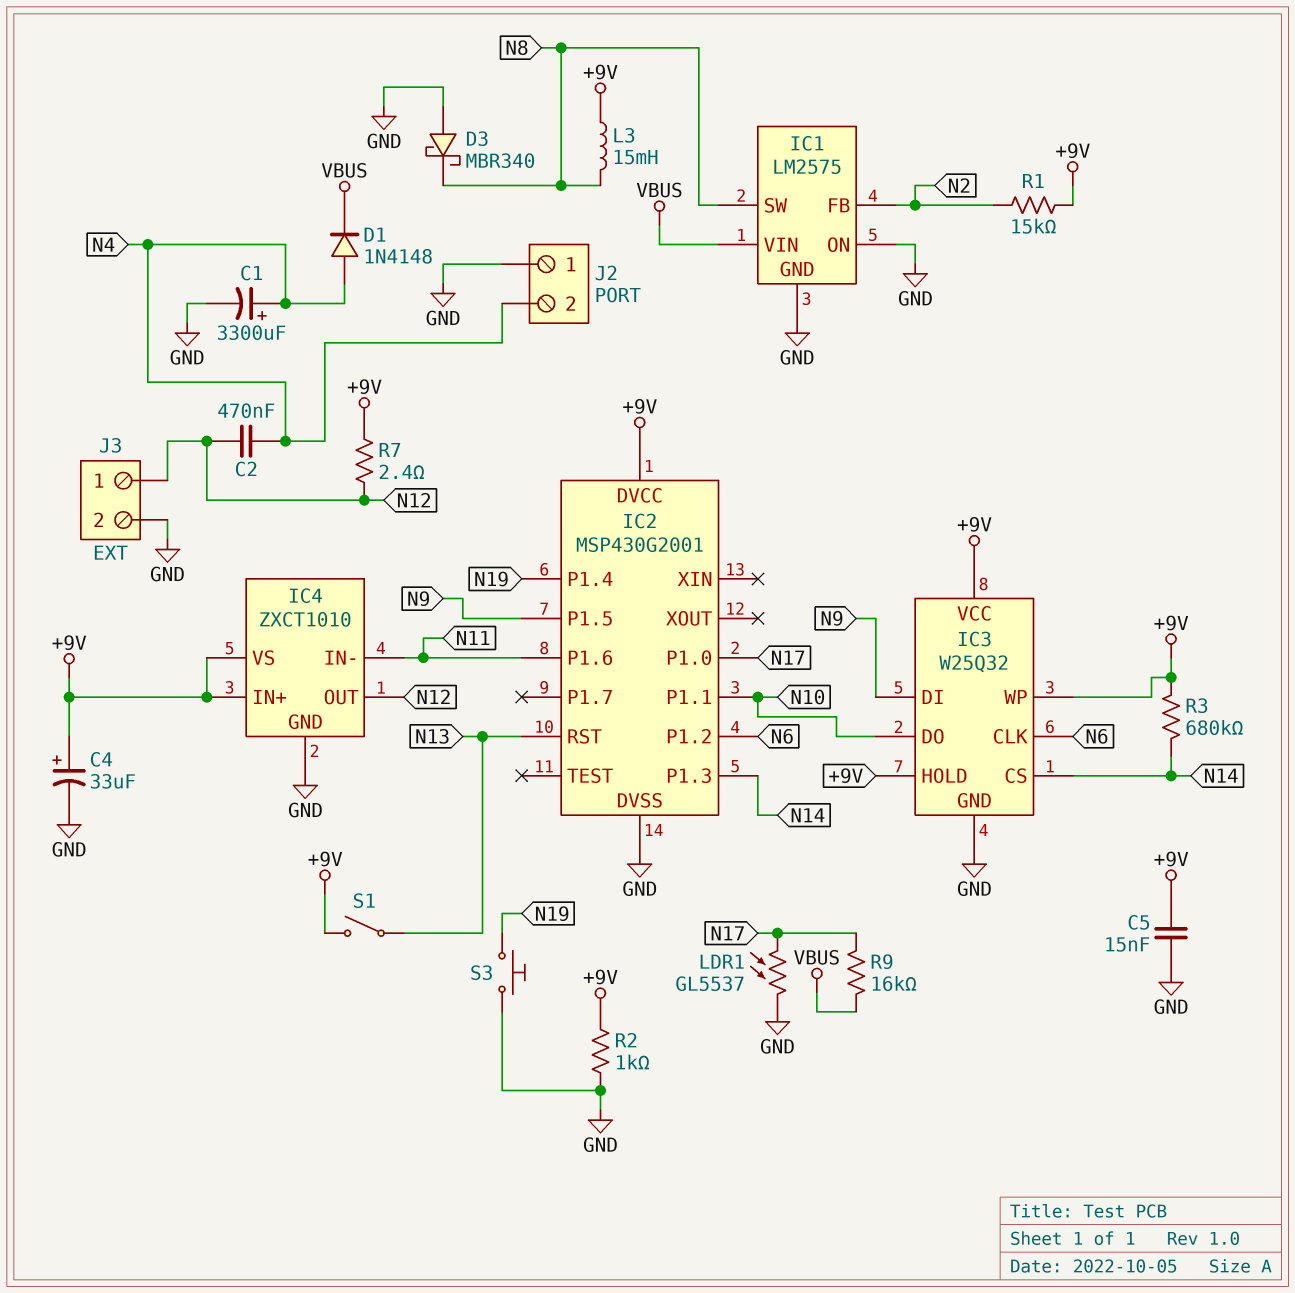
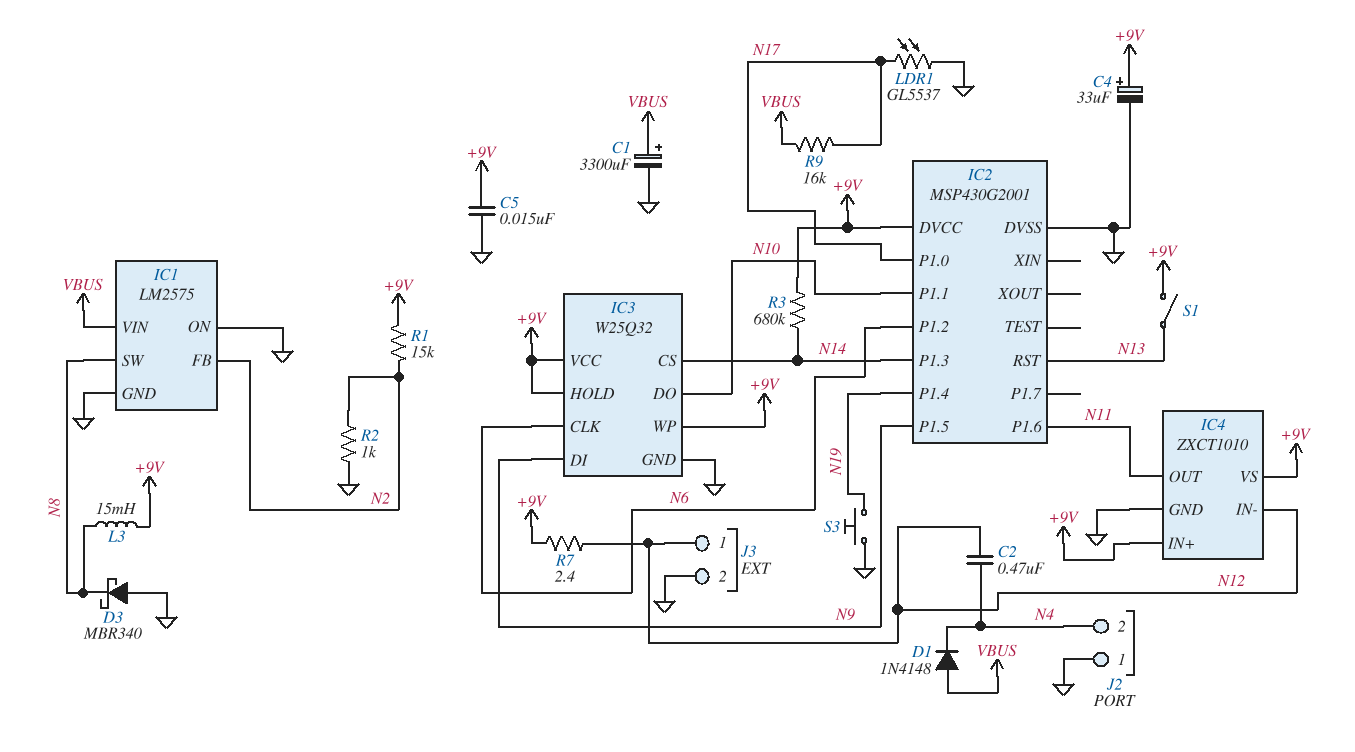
C1: 3300uF (plus N4, minus GND) -> 3300uF (plus VBUS, minus GND)
D1: diode 1N4148 (A N4, K VBUS) -> diode 1N4148 (A VBUS, K N4)
IC4 pin IN-: N11 -> N12
IC4 pin OUT: N12 -> N11
R2: 1k (+9V, GND) -> 1k (GND, N2)

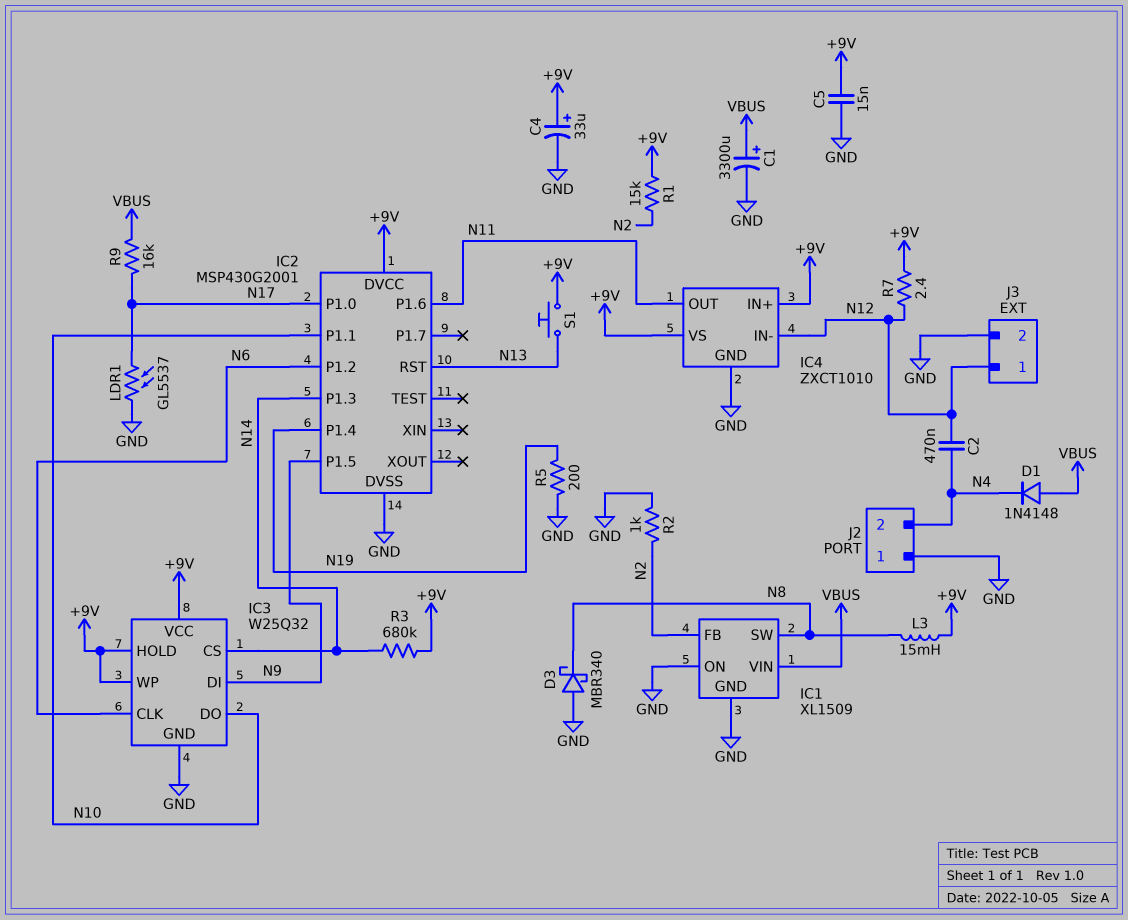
IC1: LM2575 -> XL1509
R5: none -> 200 (GND, N19)
S1: switch (+9V, N13) -> button (+9V, N13)
S3: button (GND, N19) -> none

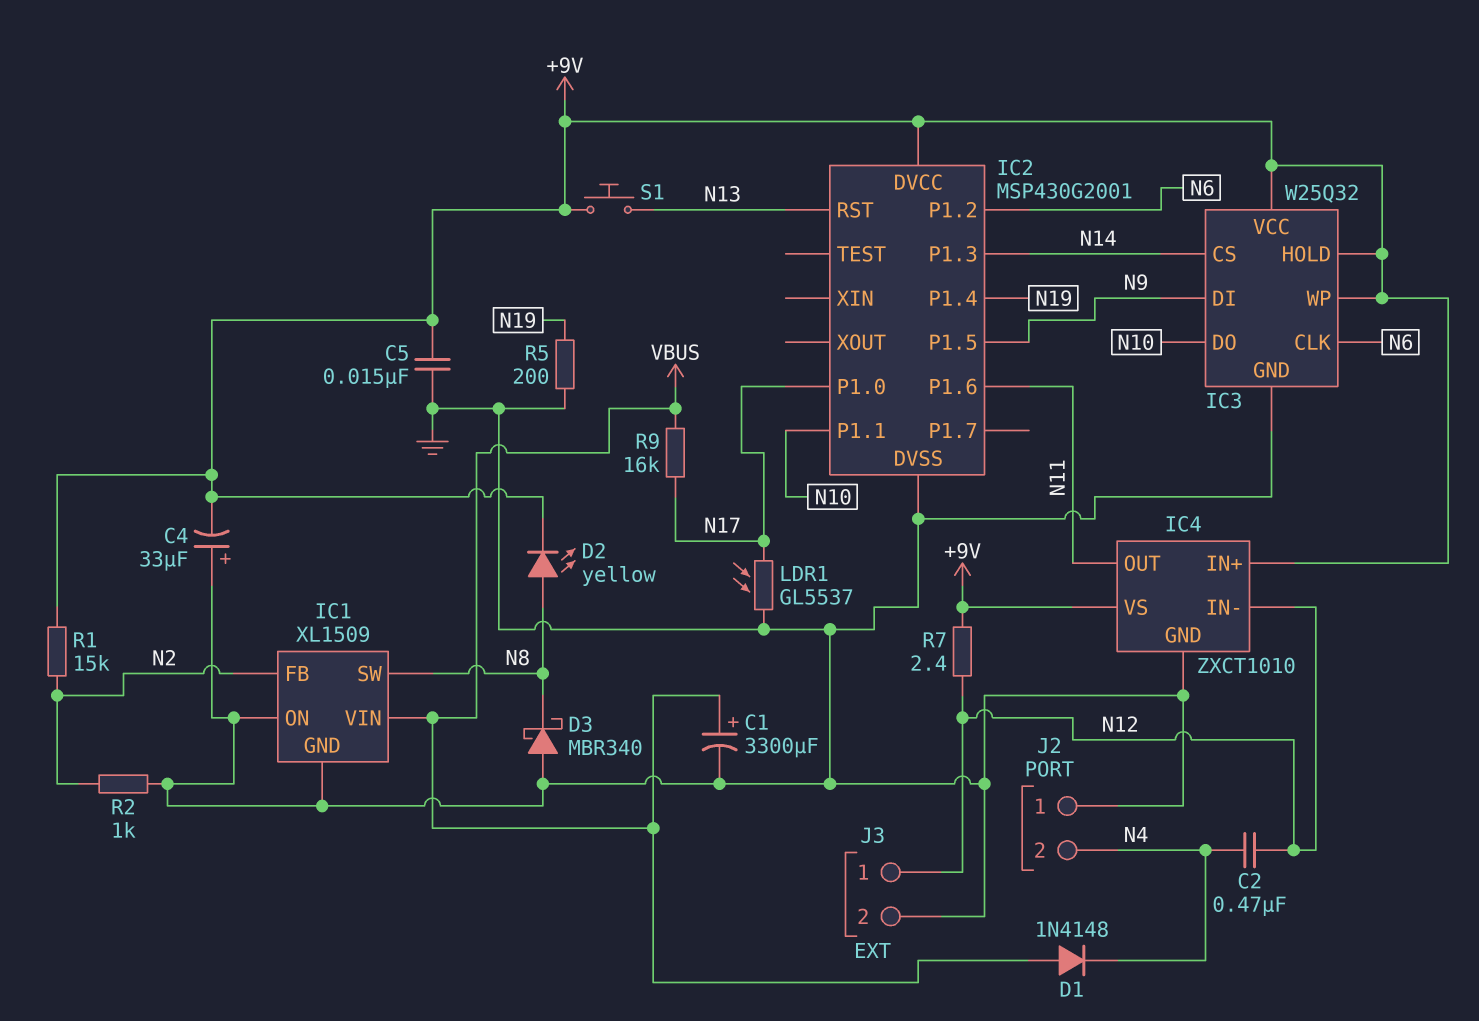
C4: 33uF (plus +9V, minus GND) -> 33uF (plus GND, minus +9V)
D2: none -> LED yellow (A N8, K +9V)
L3: 15mH (+9V, N8) -> none
R3: 680k (+9V, N14) -> none

